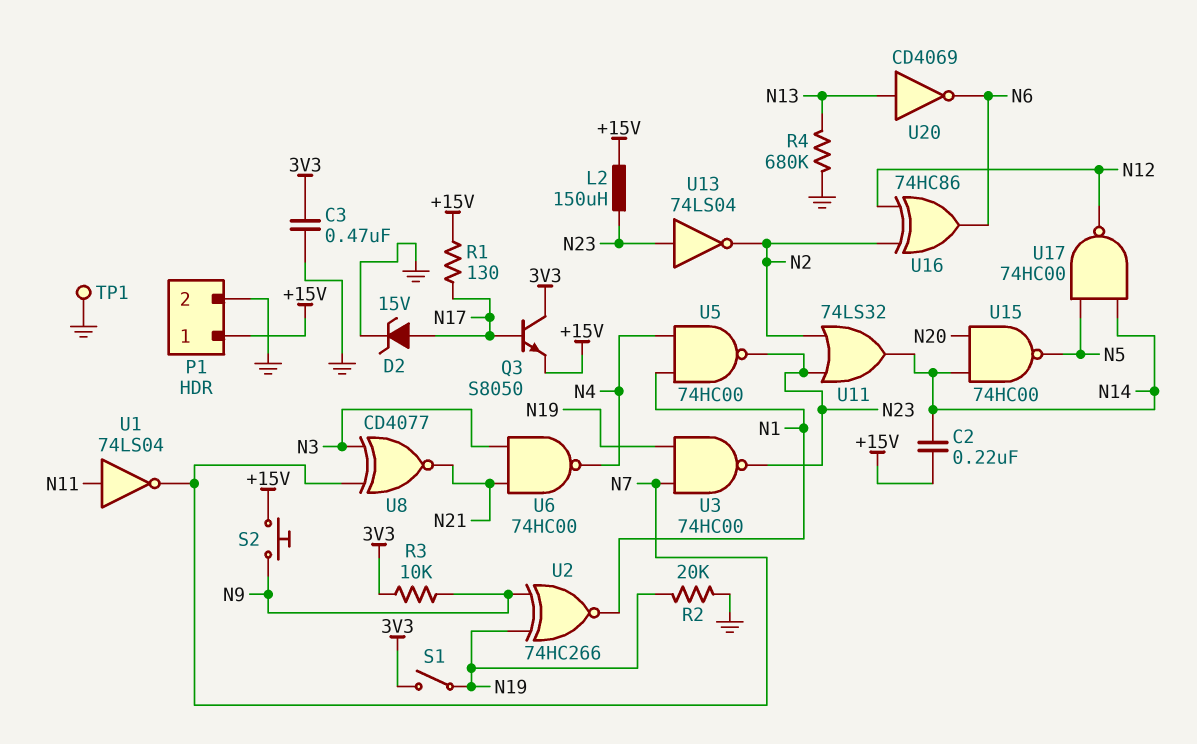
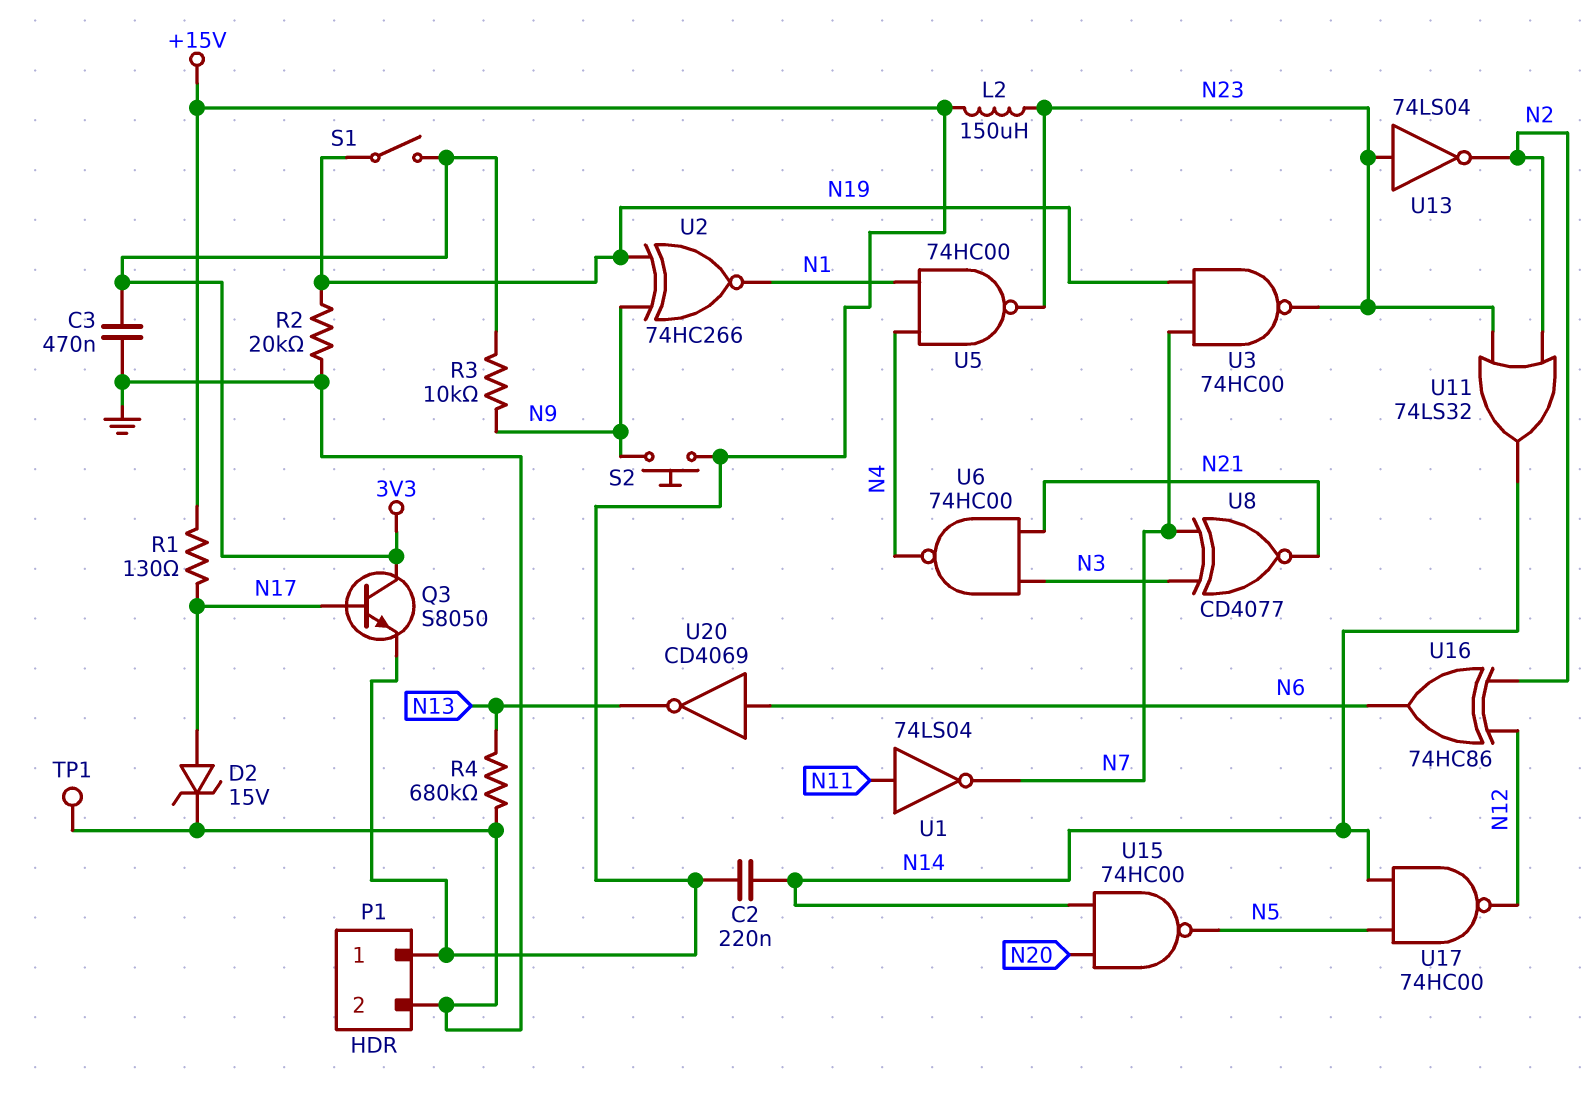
U20: NOT CD4069 (in N13, out N6) -> NOT CD4069 (in N6, out N13)

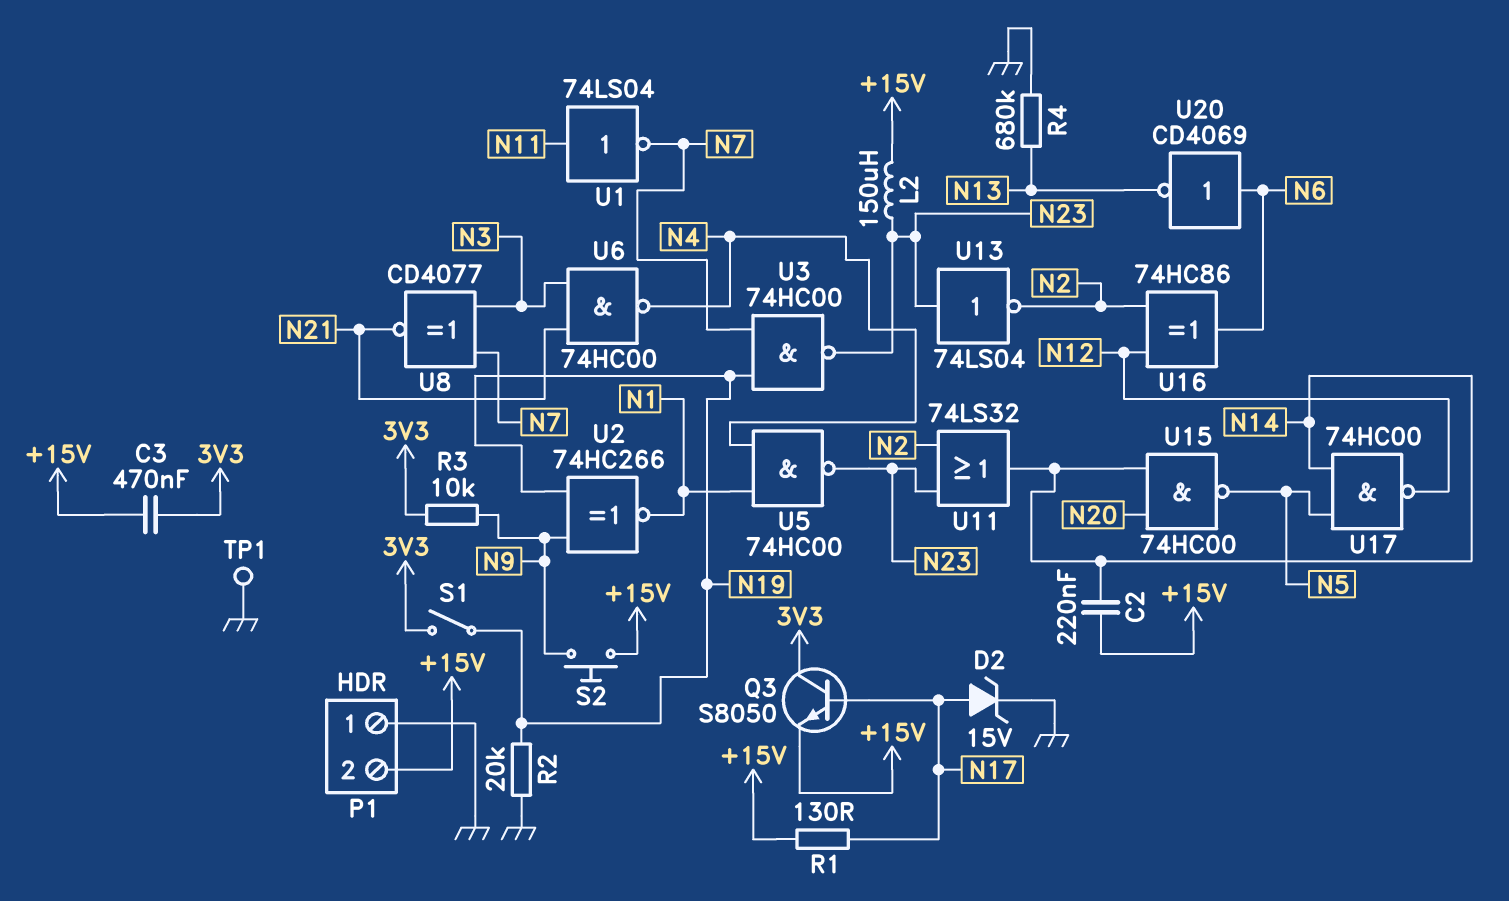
C3: 470nF (3V3, GND) -> 470nF (+15V, 3V3)
P1 pin 1: +15V -> GND
P1 pin 2: GND -> +15V

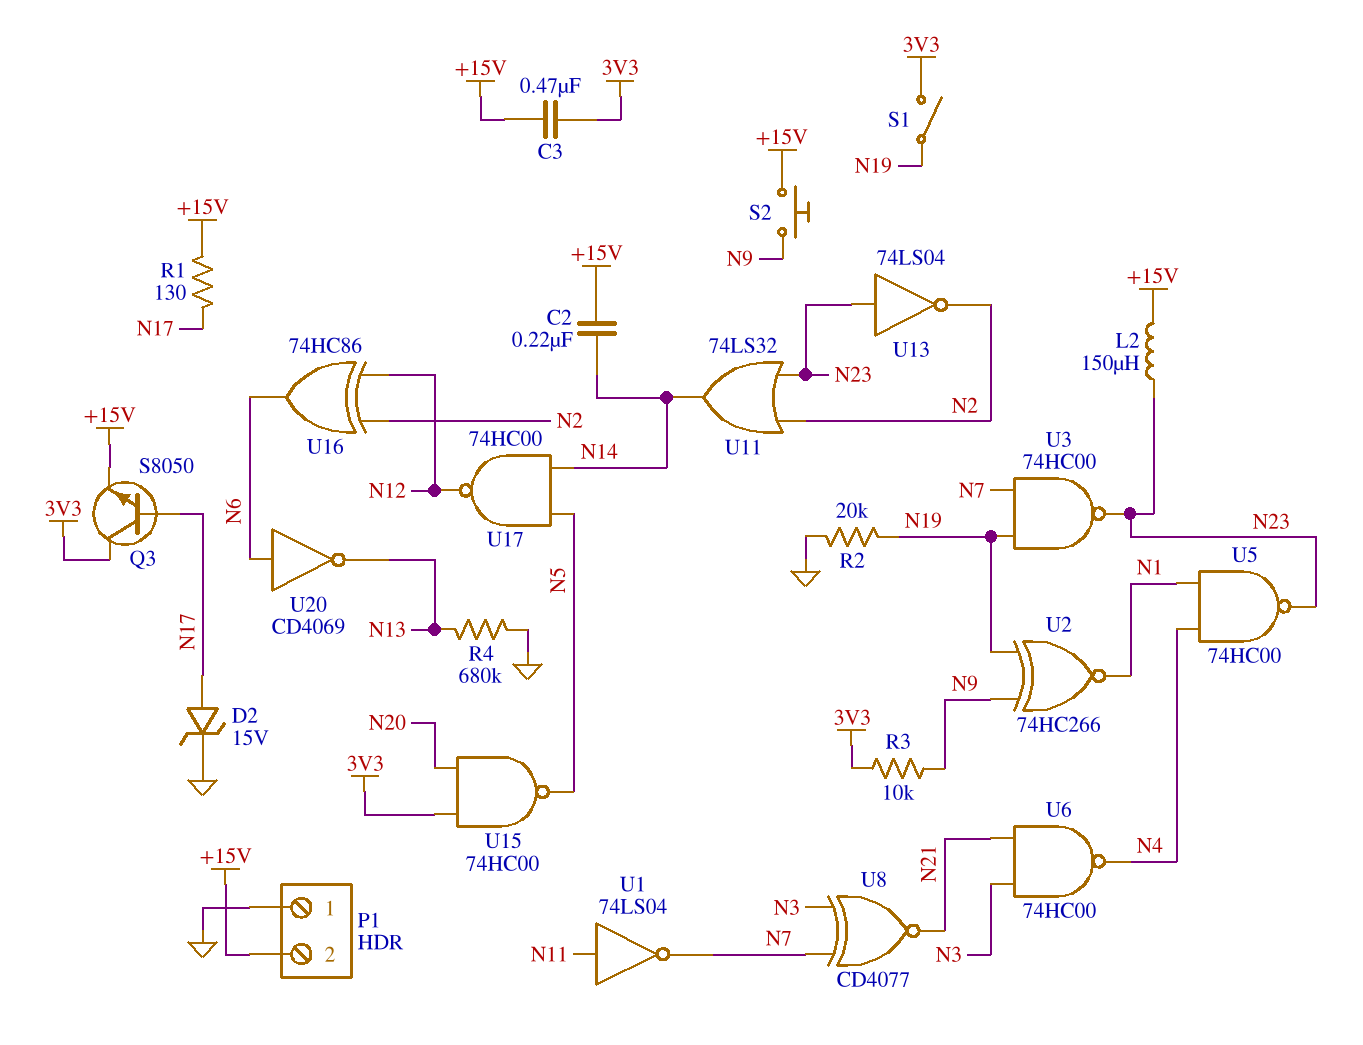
TP1: test point (GND) -> none
U15: NAND 74HC00 (in N14, in N20, out N5) -> NAND 74HC00 (in 3V3, in N20, out N5)

